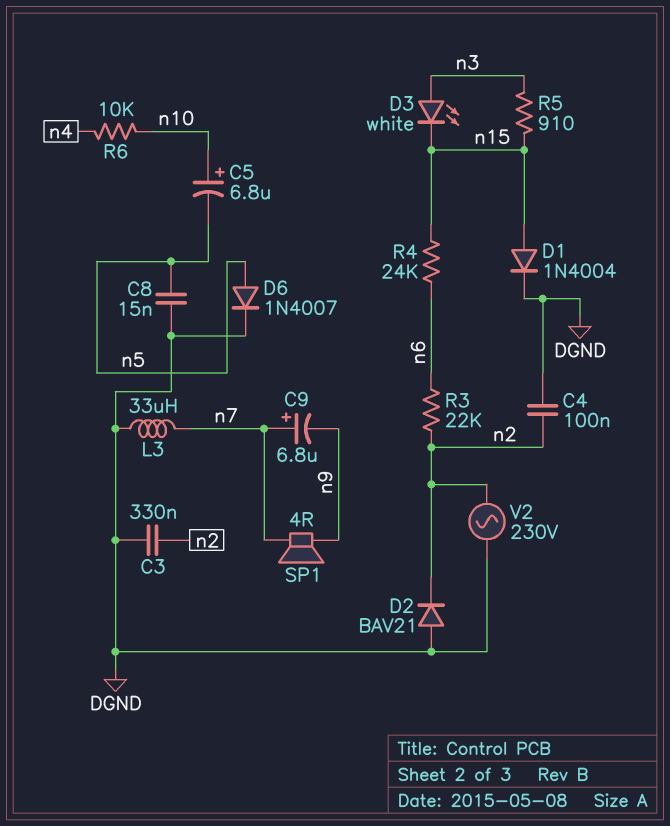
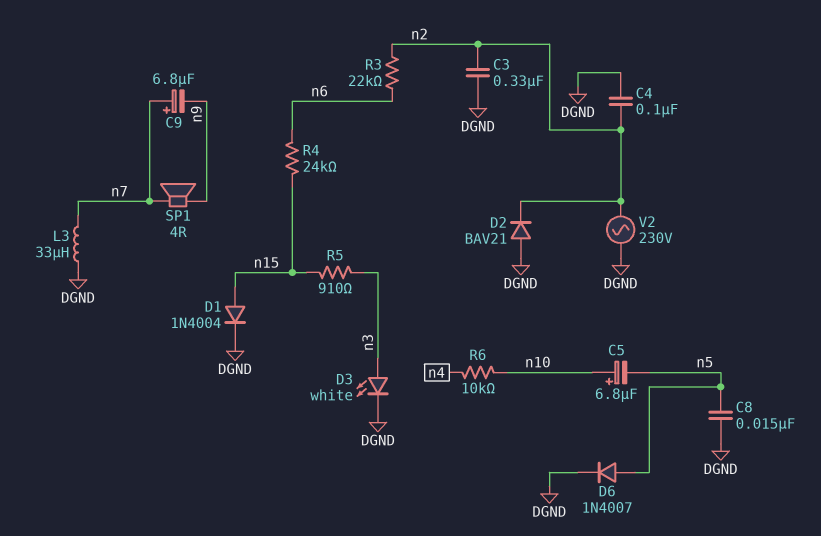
D3: LED white (A n3, K n15) -> LED white (A n3, K DGND)

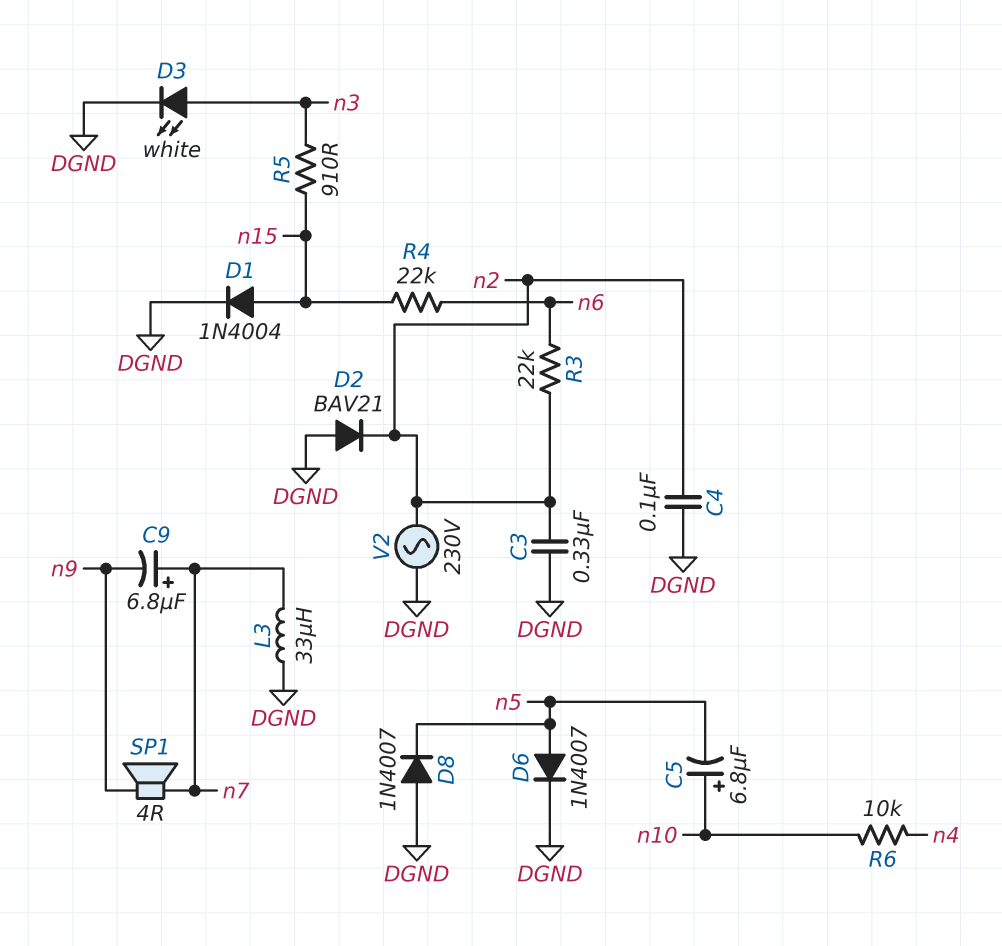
C8: 15nF (DGND, n5) -> none
D8: none -> diode 1N4007 (A DGND, K n5)
R4: 24k (n6, n15) -> 22k (n6, n15)

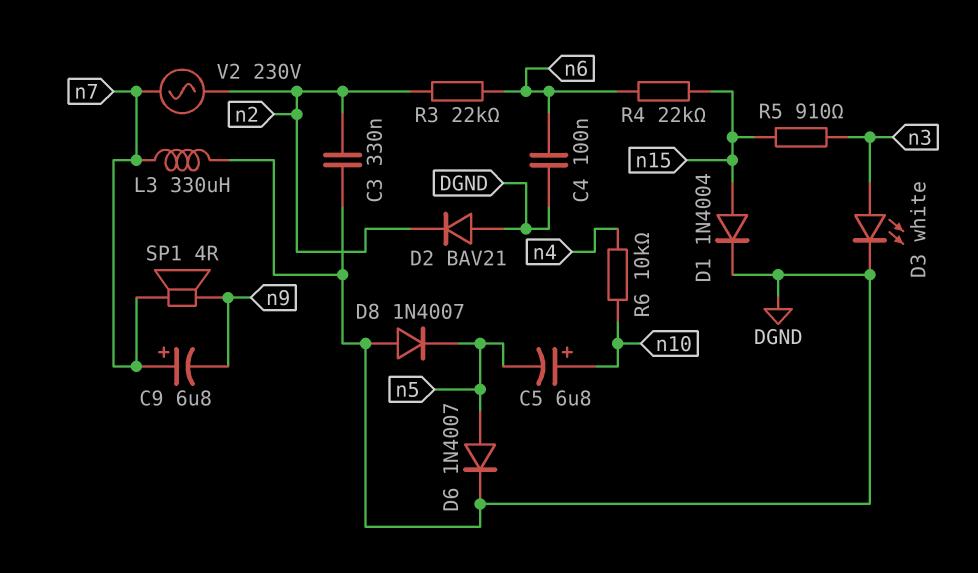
C4: 100nF (DGND, n2) -> 100nF (DGND, n6)
L3: 33uH (DGND, n7) -> 330uH (DGND, n7)
V2: AC 230V (DGND, n2) -> AC 230V (n2, n7)

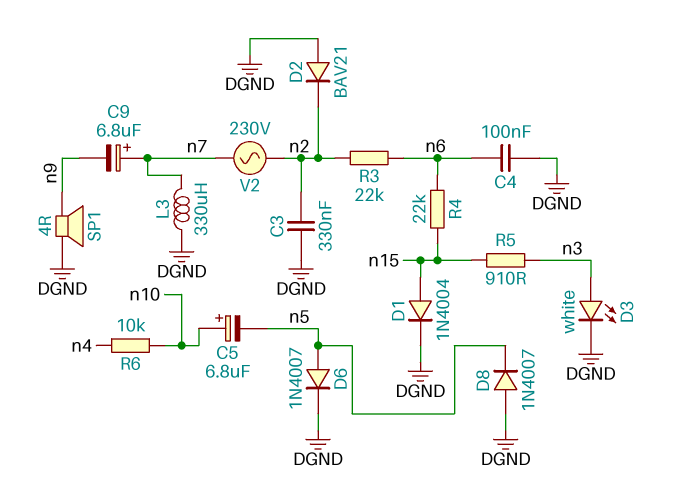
SP1: speaker 4R (n7, n9) -> speaker 4R (DGND, n9)

